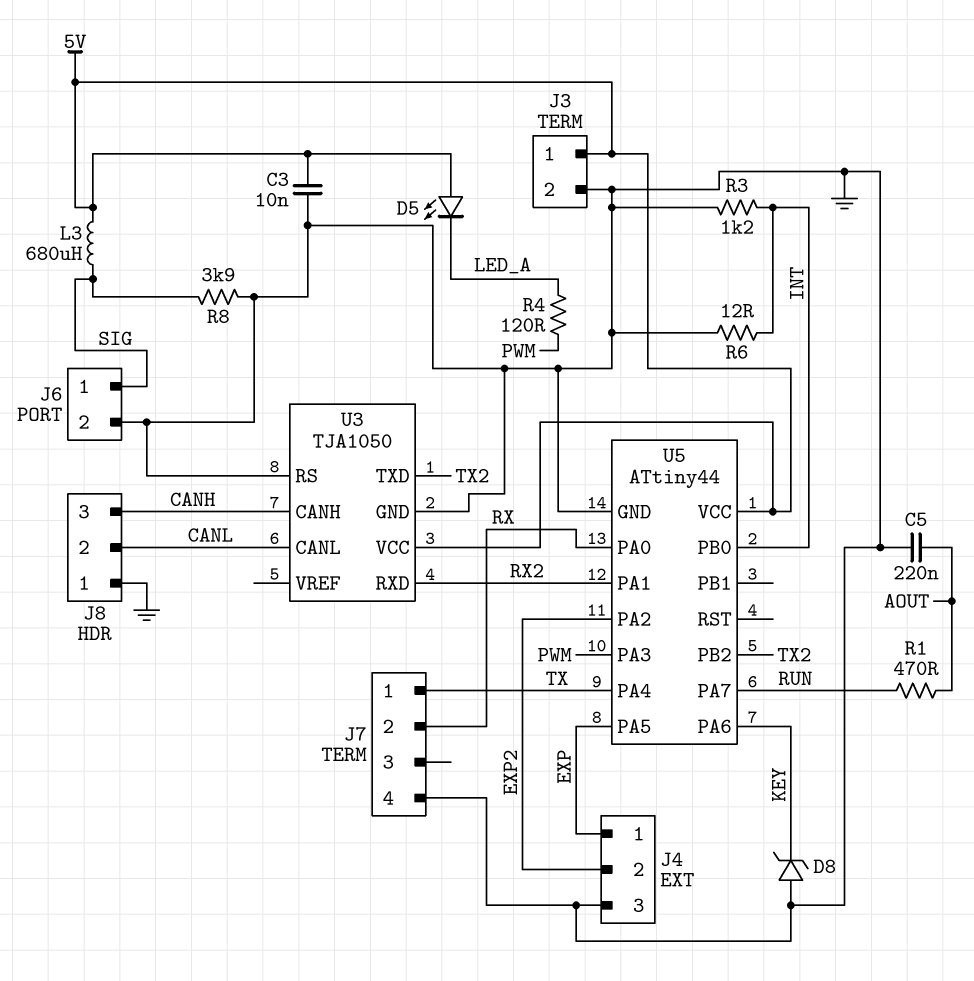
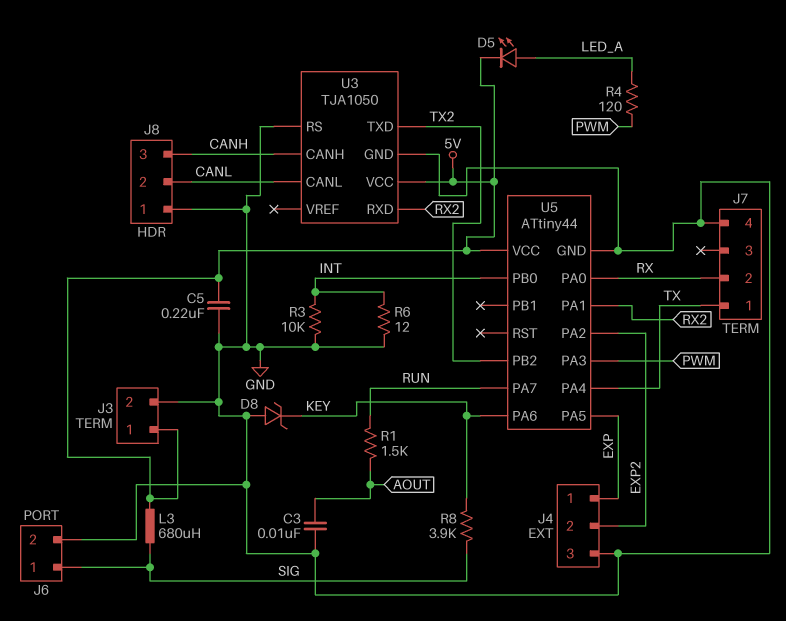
C3: 10nF (5V, GND) -> 10nF (AOUT, GND)
C5: 220nF (AOUT, GND) -> 220nF (5V, GND)
D5: LED (A 5V, K LED_A) -> LED (A LED_A, K 5V)
R1: 470 (AOUT, RUN) -> 1.5k (AOUT, RUN)
R3: 1.2k (GND, INT) -> 10k (GND, INT)
R8: 3.9k (GND, SIG) -> 3.9k (KEY, SIG)

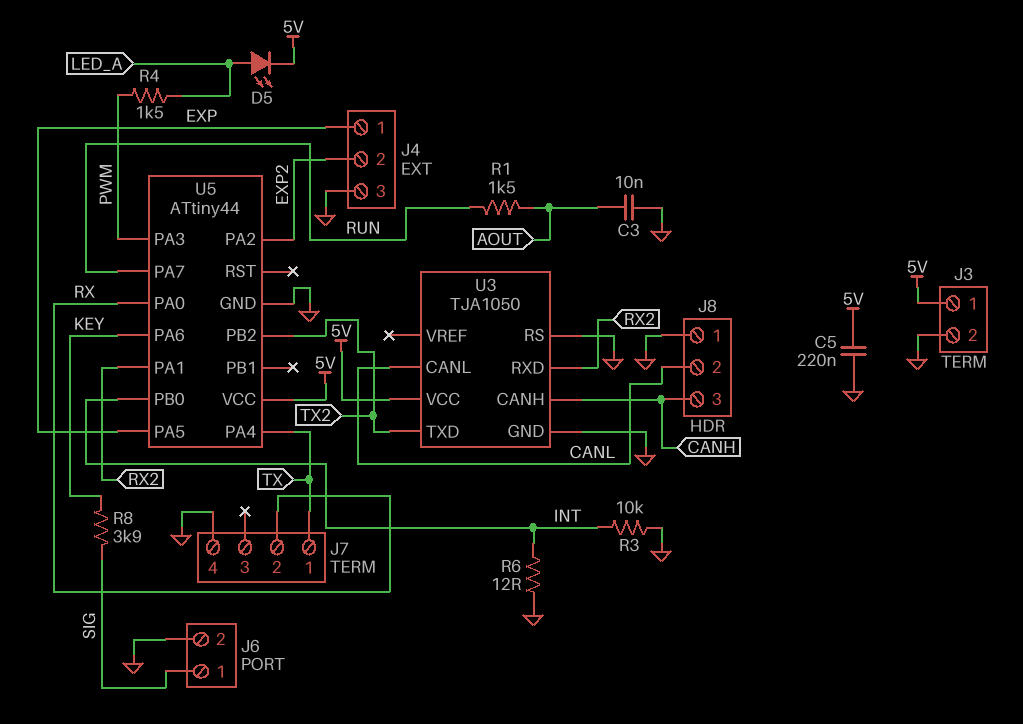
D8: zener (A GND, K KEY) -> none
L3: 680uH (5V, SIG) -> none
R4: 120 (LED_A, PWM) -> 1.5k (LED_A, PWM)

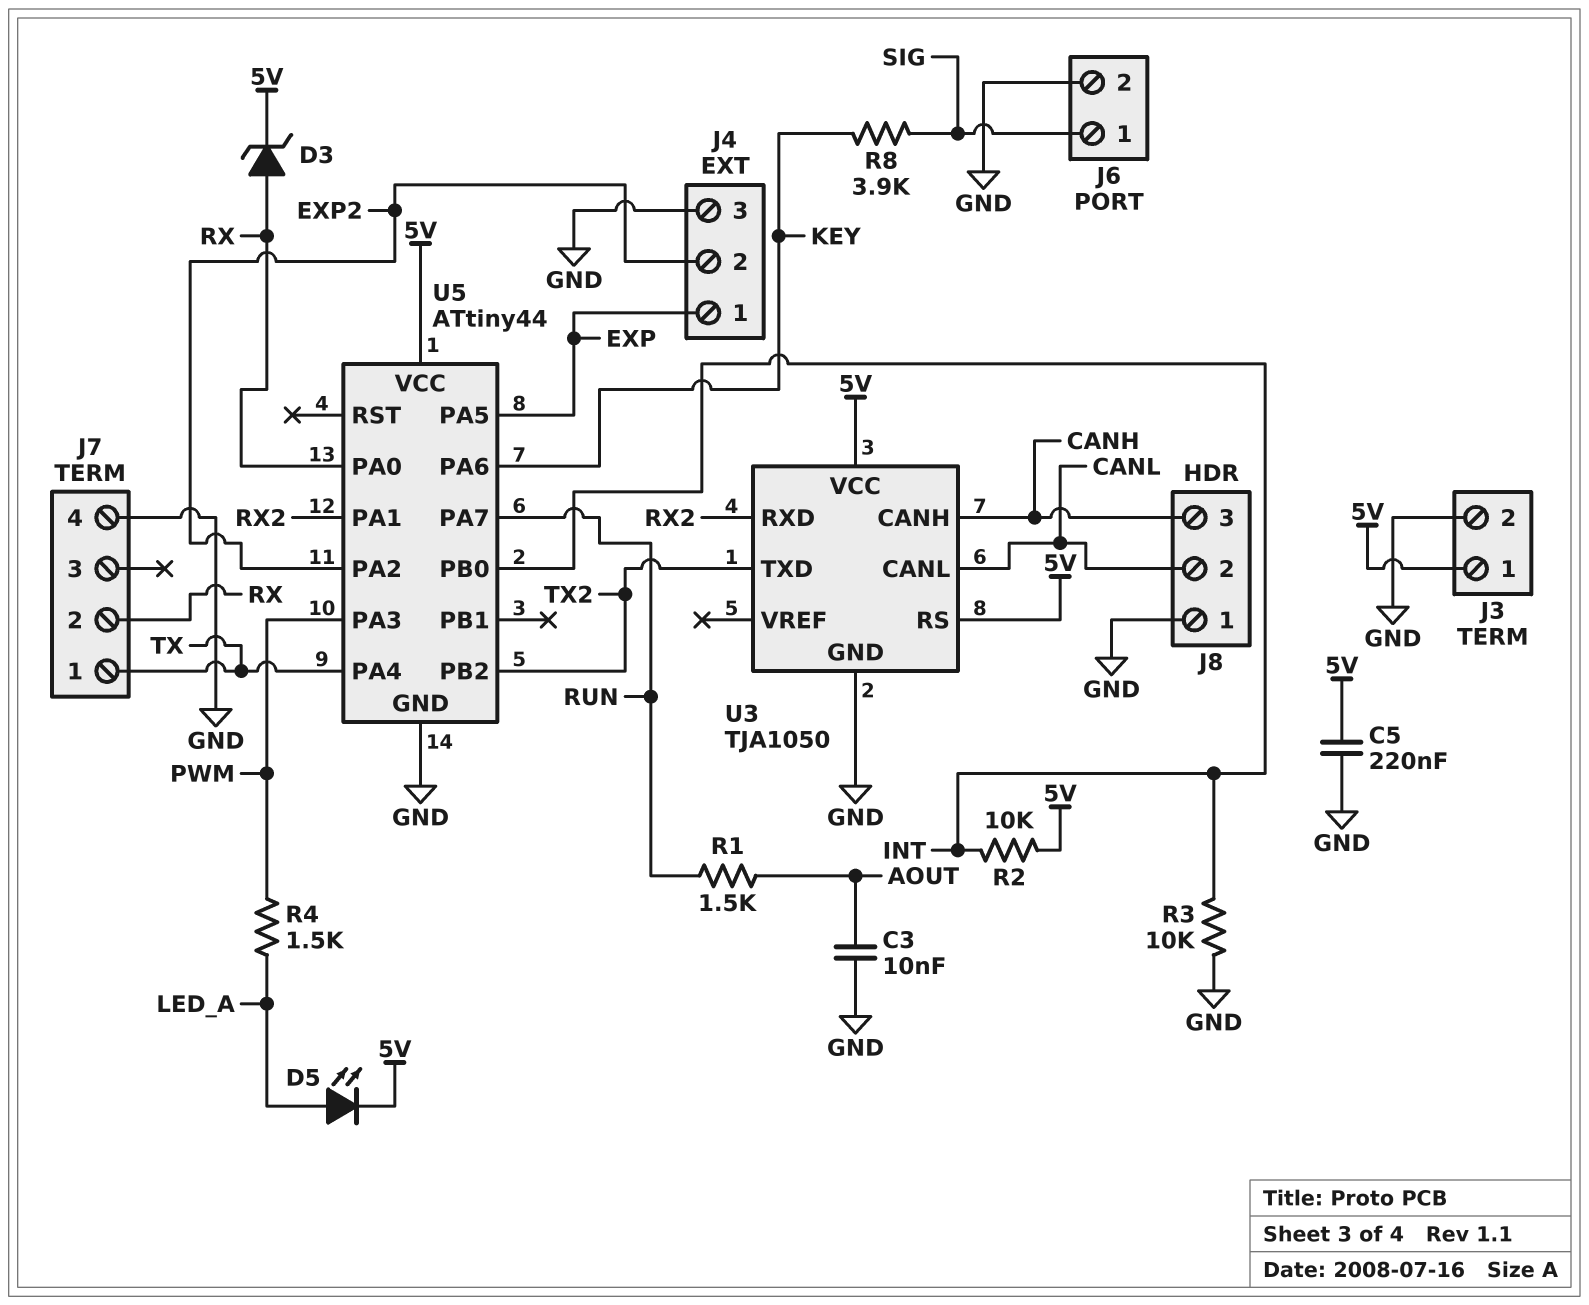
D3: none -> zener (A RX, K 5V)
R2: none -> 10k (5V, INT)
R6: 12 (GND, INT) -> none
U3 pin RS: GND -> 5V

